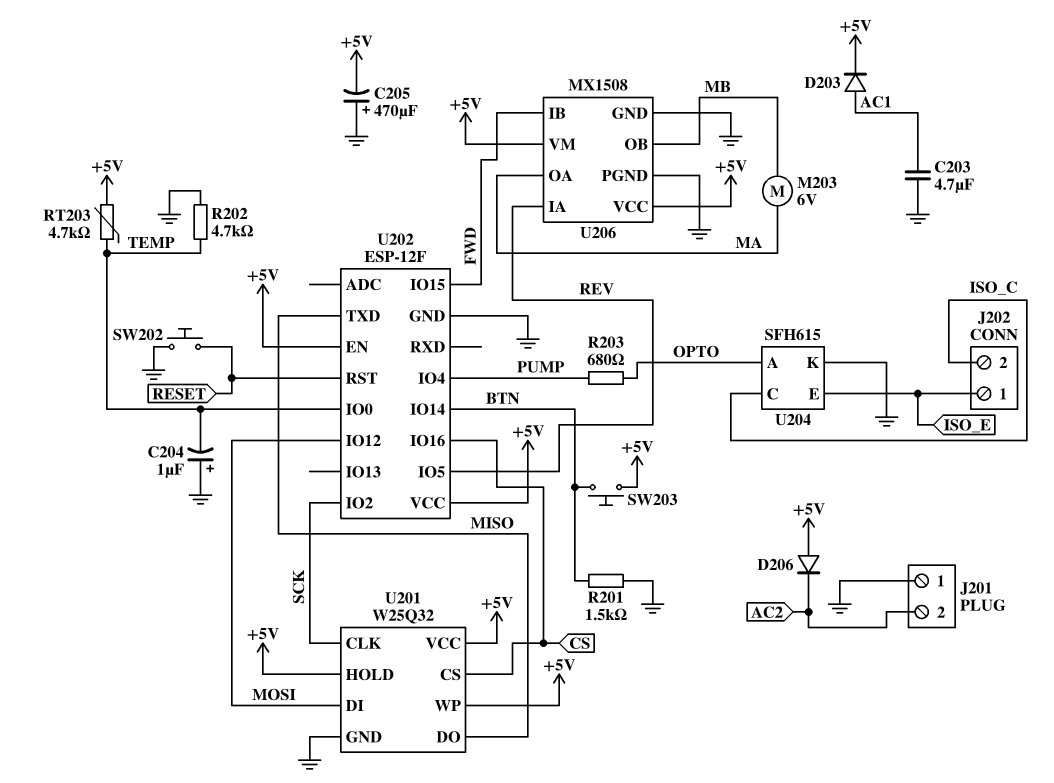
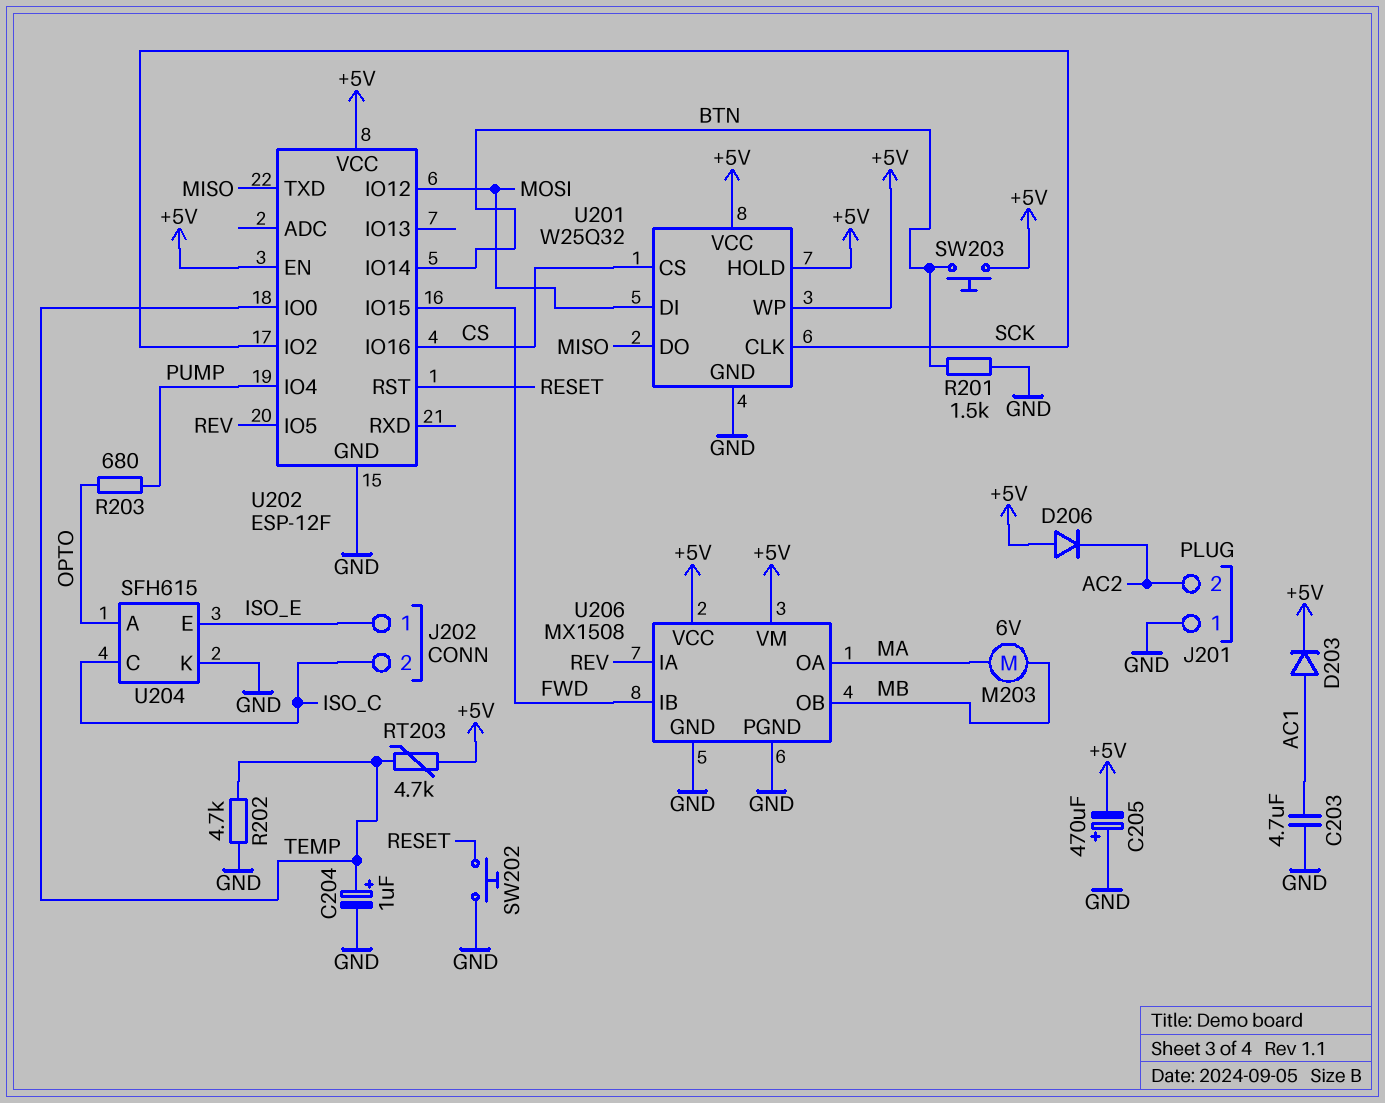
C204: 1uF (plus GND, minus TEMP) -> 1uF (plus TEMP, minus GND)

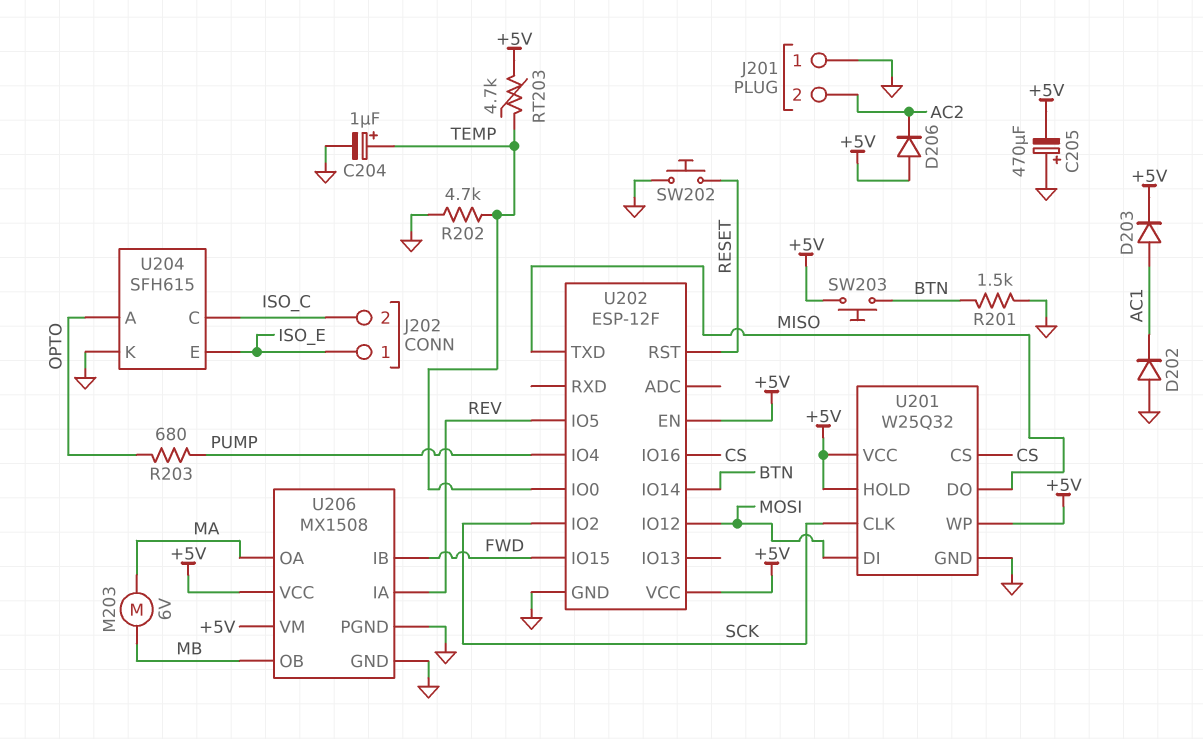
C203: 4.7uF (AC1, GND) -> none
D202: none -> diode (A GND, K AC1)

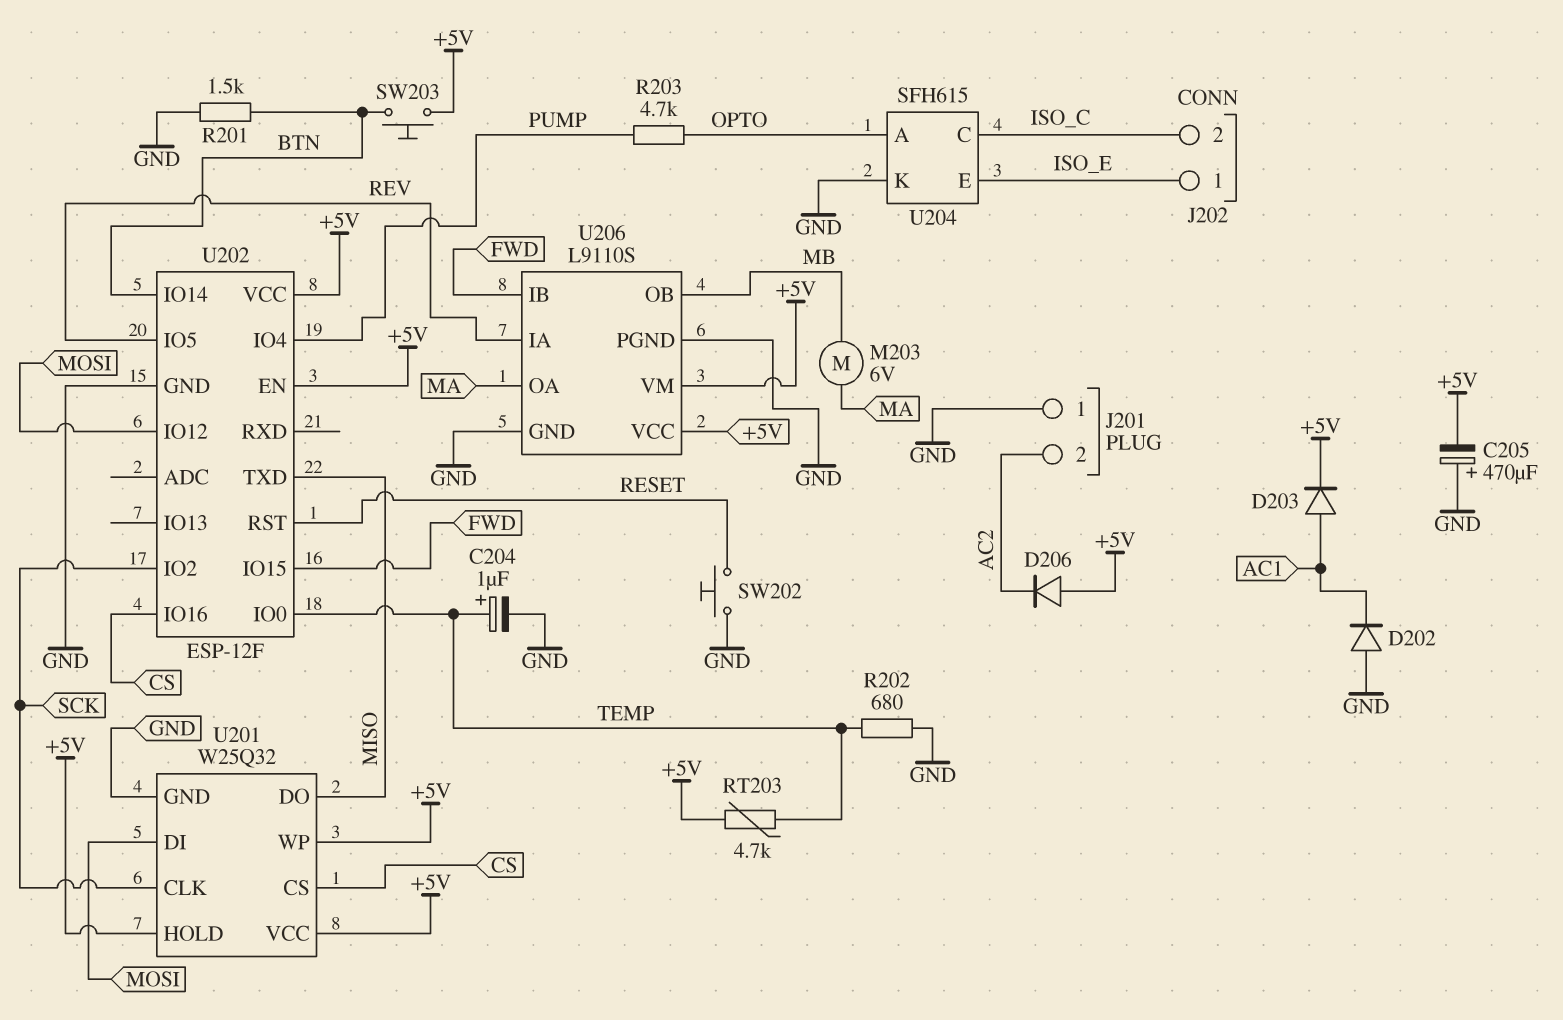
R202: 4.7k (GND, TEMP) -> 680 (GND, TEMP)
R203: 680 (OPTO, PUMP) -> 4.7k (OPTO, PUMP)
U206: MX1508 -> L9110S

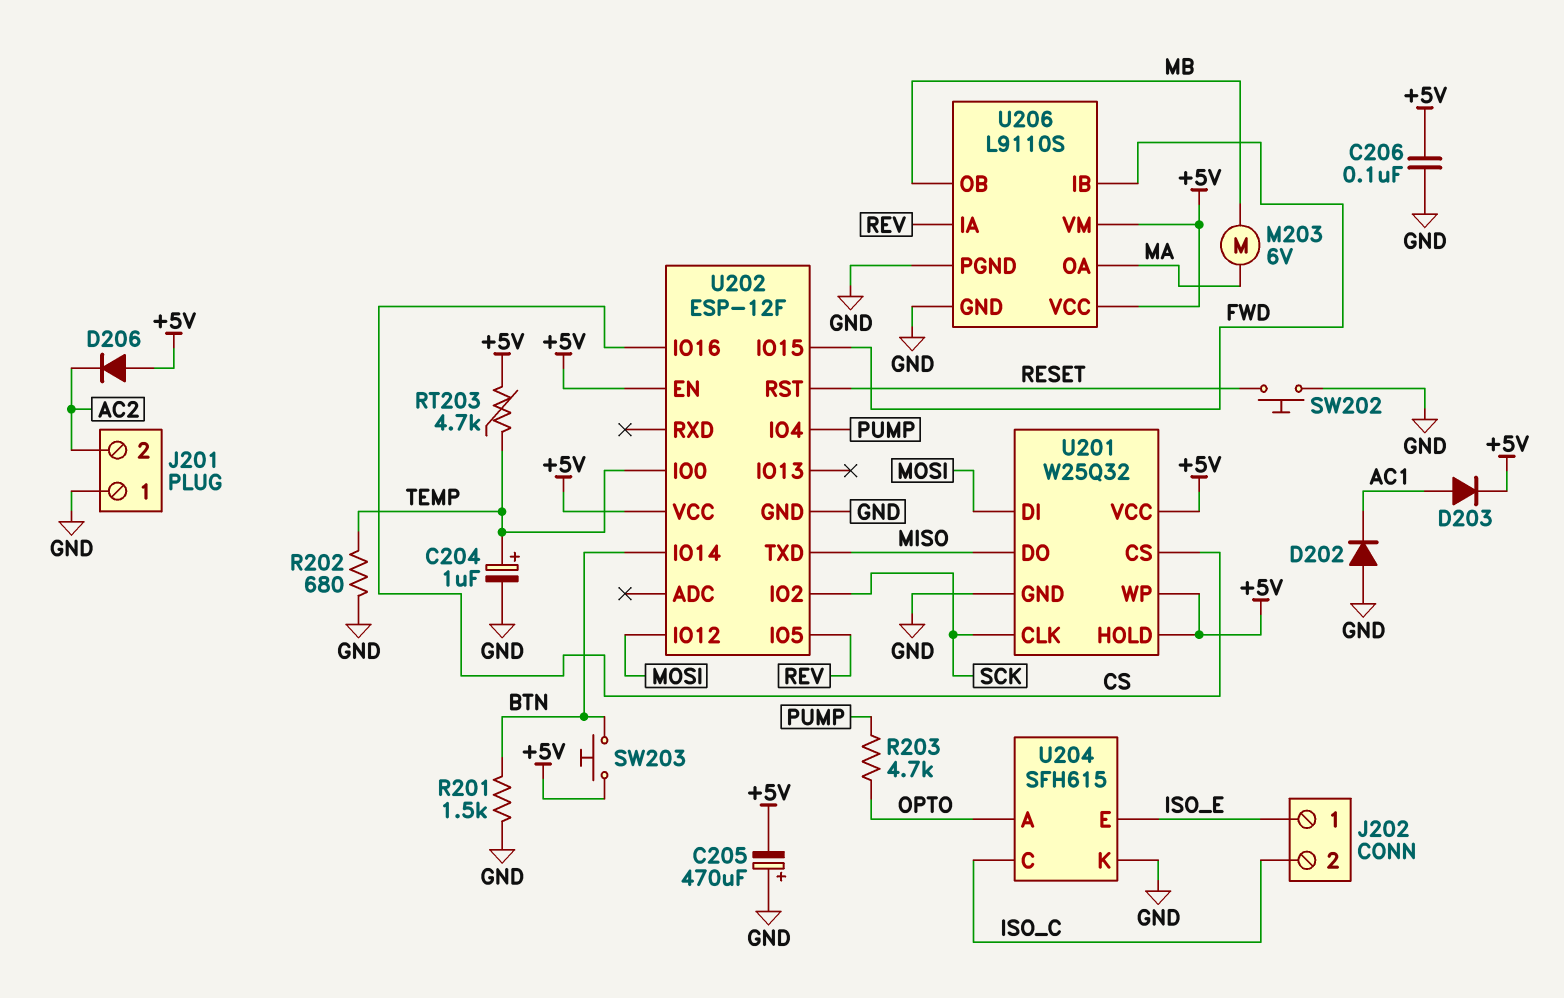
C206: none -> 100nF (+5V, GND)

